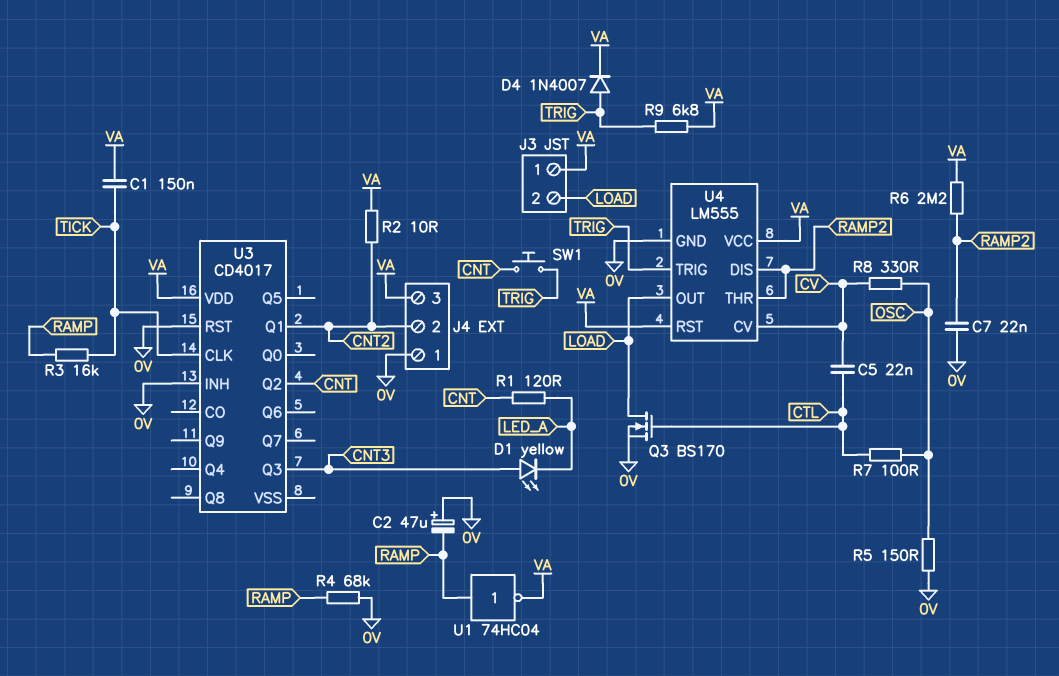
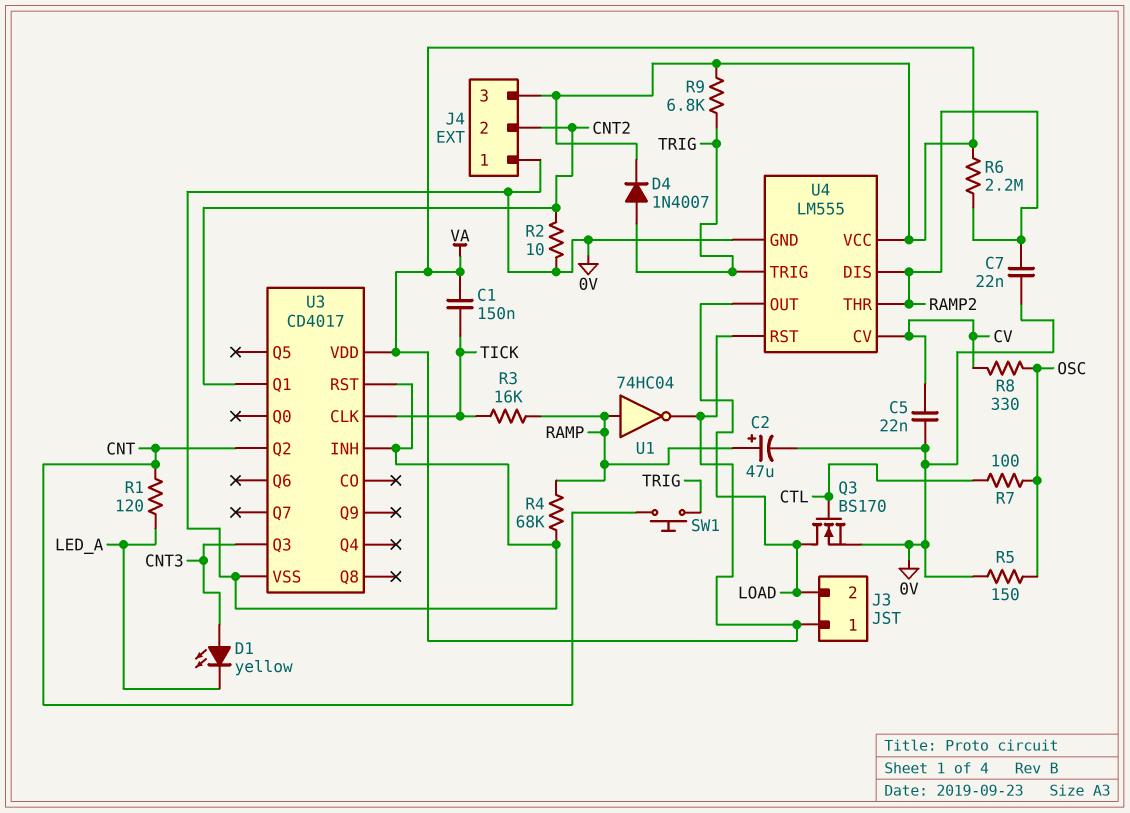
C2: 47uF (plus 0V, minus RAMP) -> 47uF (plus RAMP, minus 0V)
C5: 22nF (CTL, CV) -> 22nF (0V, CV)
R2: 10 (CNT2, VA) -> 10 (0V, CNT2)
U3 pin VSS: none -> 0V

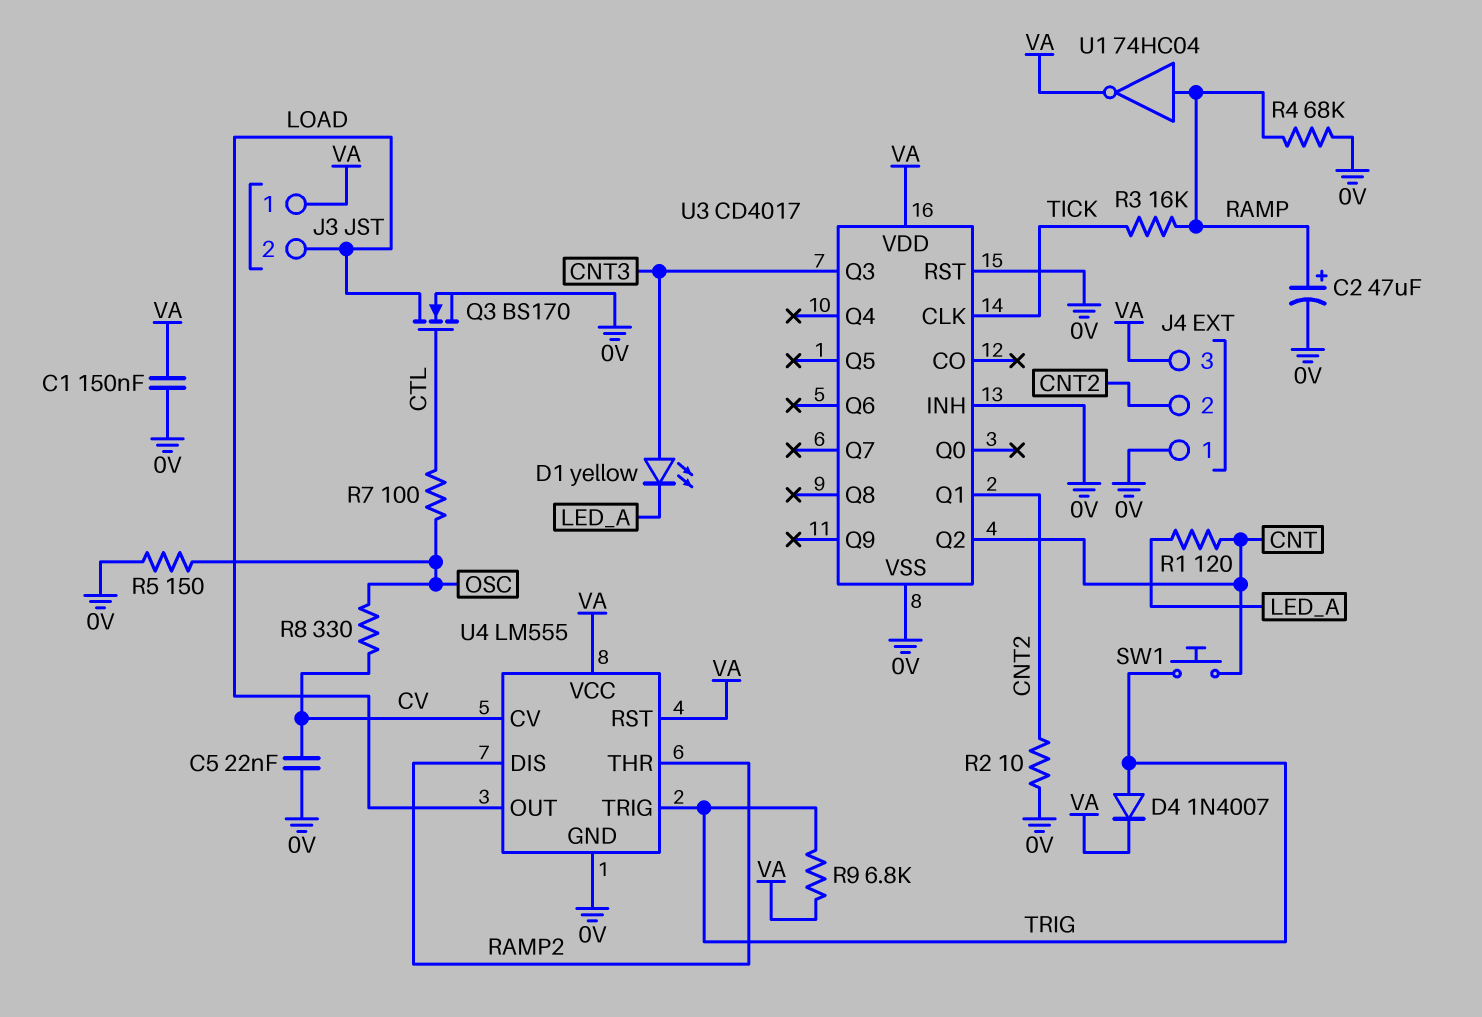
C1: 150nF (TICK, VA) -> 150nF (0V, VA)
C7: 22nF (0V, RAMP2) -> none
R6: 2.2M (RAMP2, VA) -> none

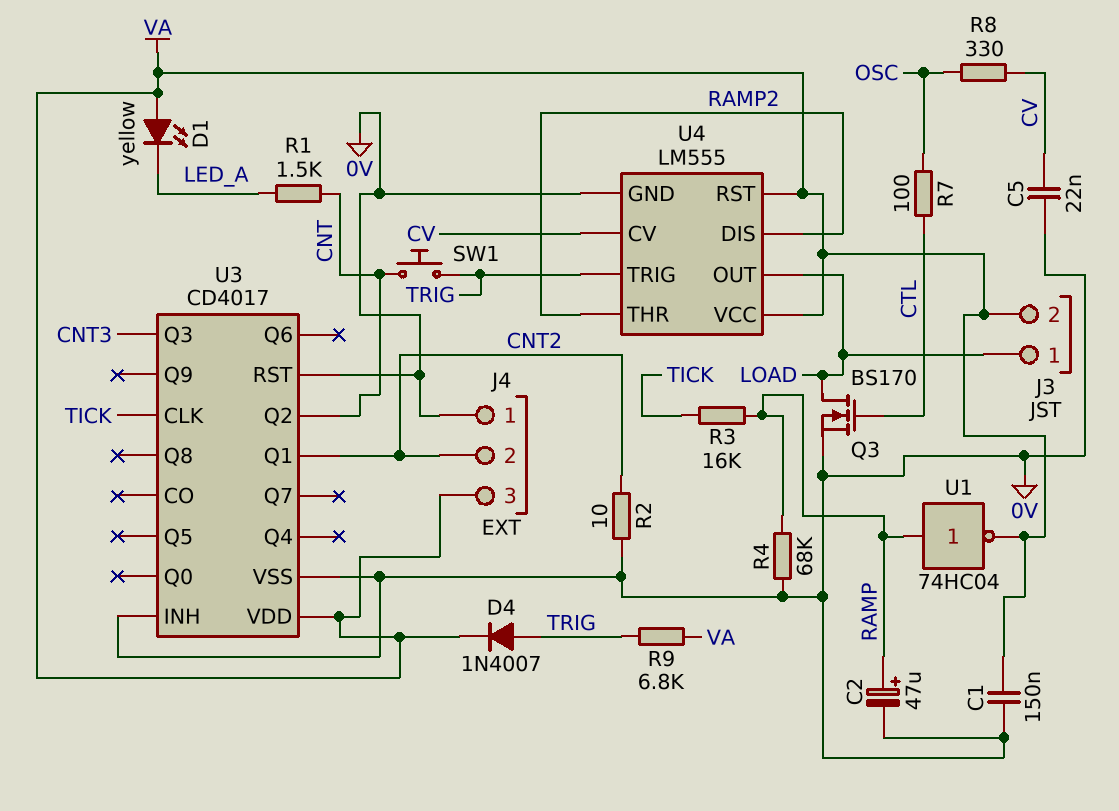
D1: LED yellow (A CNT3, K LED_A) -> LED yellow (A VA, K LED_A)
J3 pin 1: VA -> LOAD
J3 pin 2: LOAD -> VA
R1: 120 (CNT, LED_A) -> 1.5k (CNT, LED_A)
R5: 150 (0V, OSC) -> none

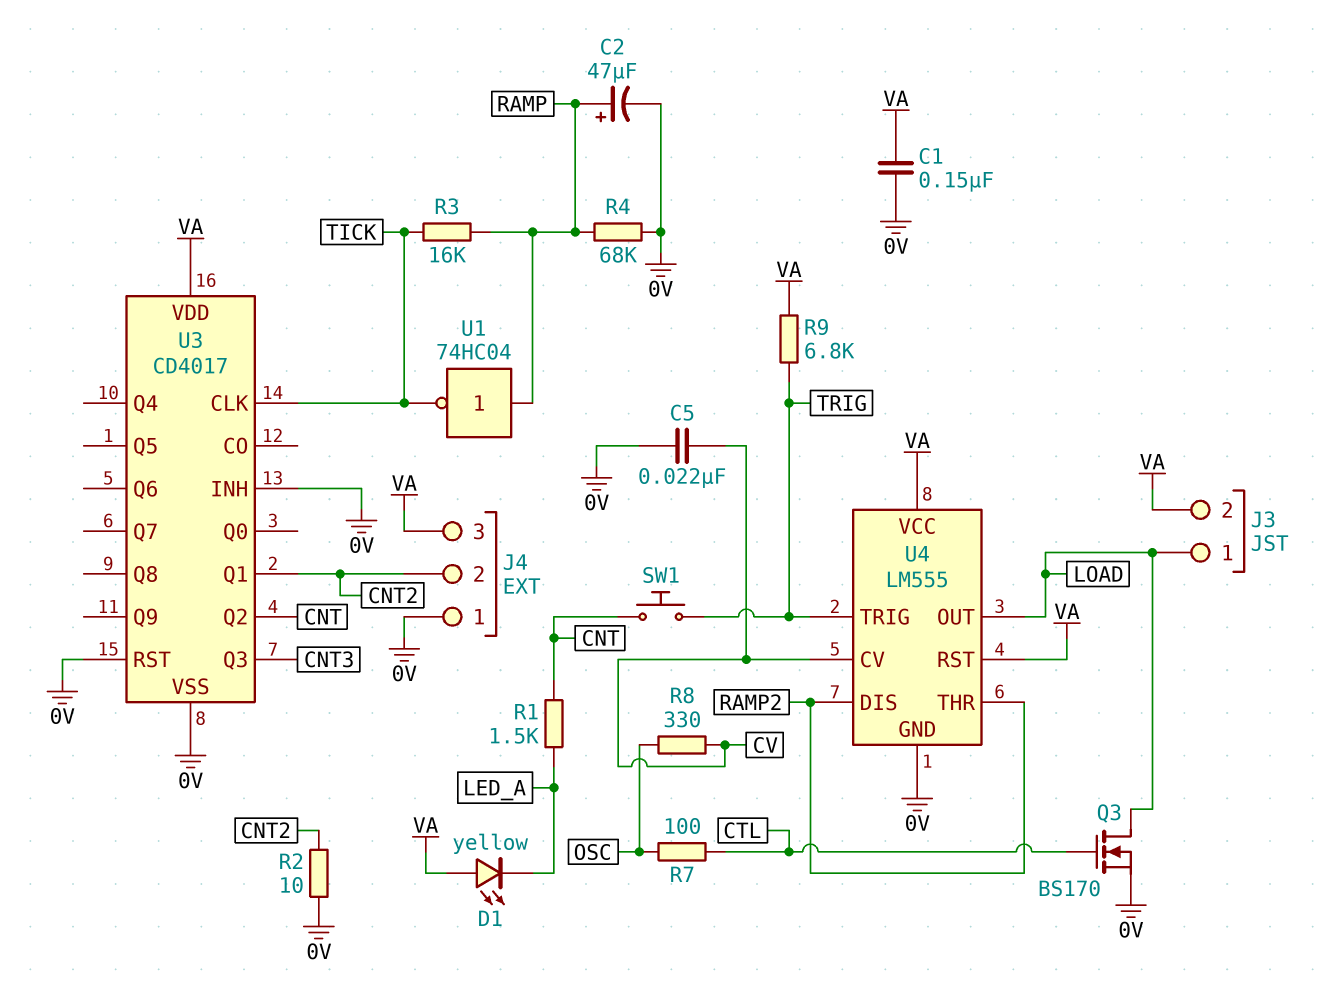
D4: diode 1N4007 (A TRIG, K VA) -> none
U1: NOT 74HC04 (in RAMP, out VA) -> NOT 74HC04 (in RAMP, out TICK)

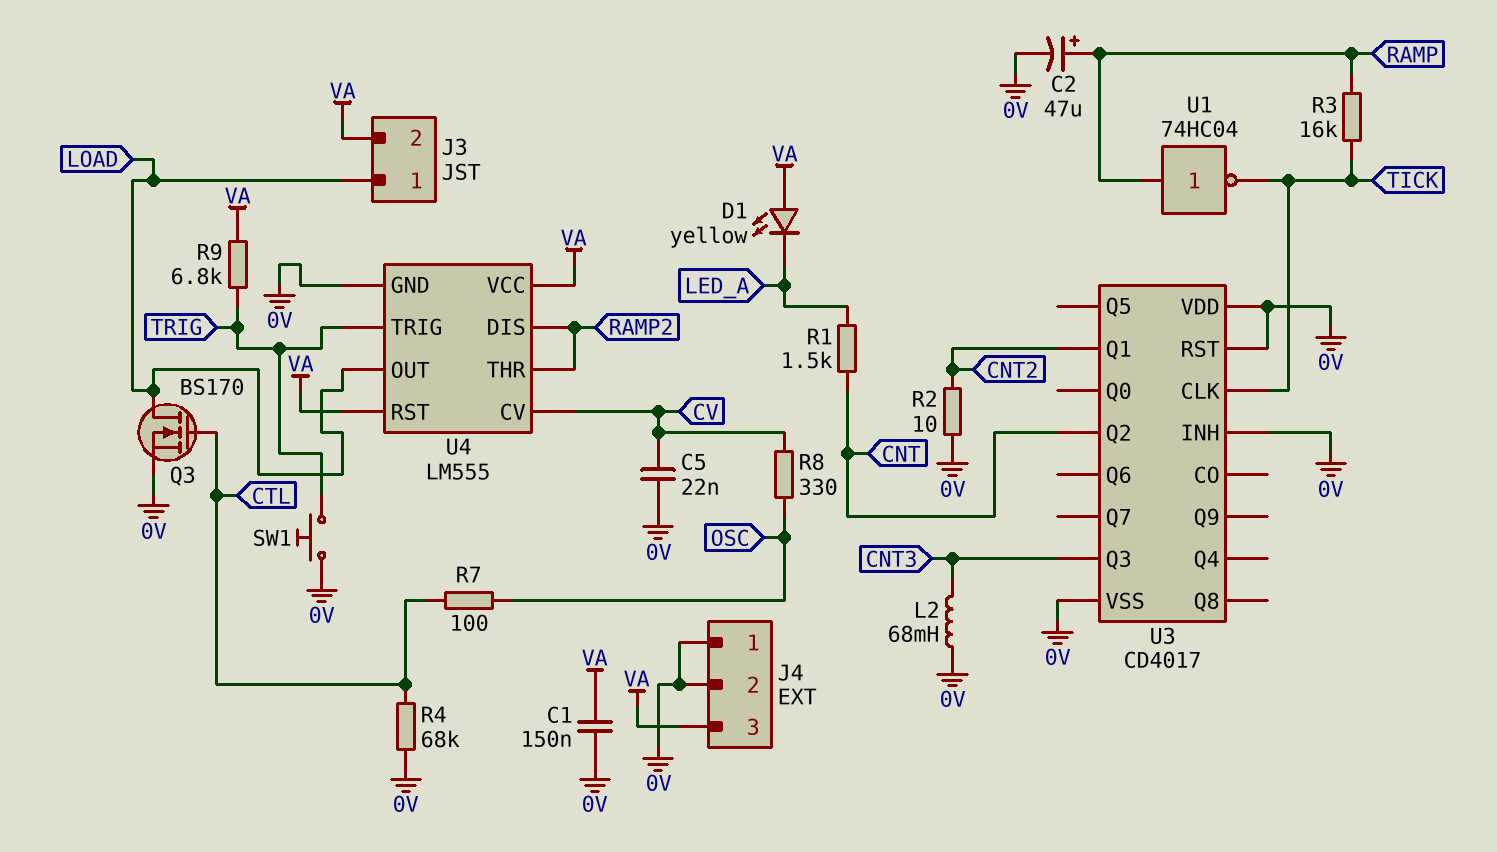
J4 pin 2: CNT2 -> 0V
L2: none -> 68mH (0V, CNT3)
R4: 68k (0V, RAMP) -> 68k (0V, CTL)
SW1: button (CNT, TRIG) -> button (0V, TRIG)
U3 pin VDD: VA -> 0V

